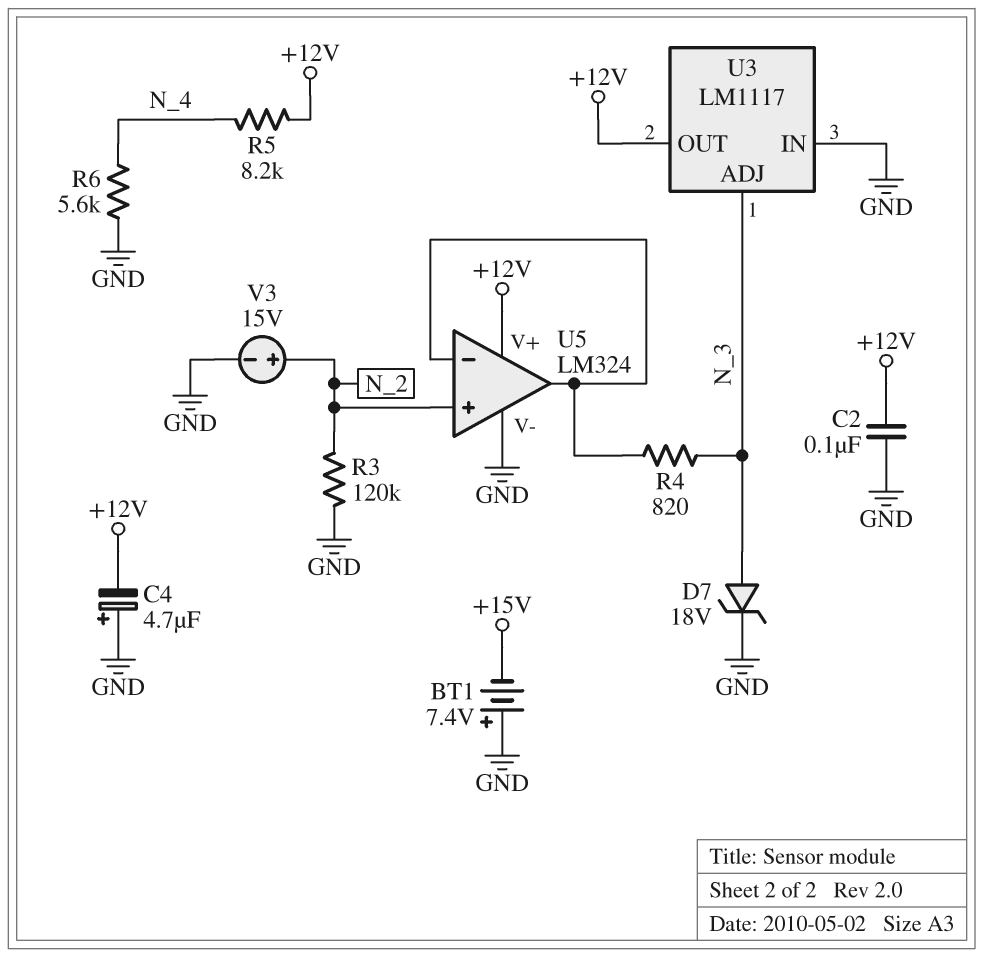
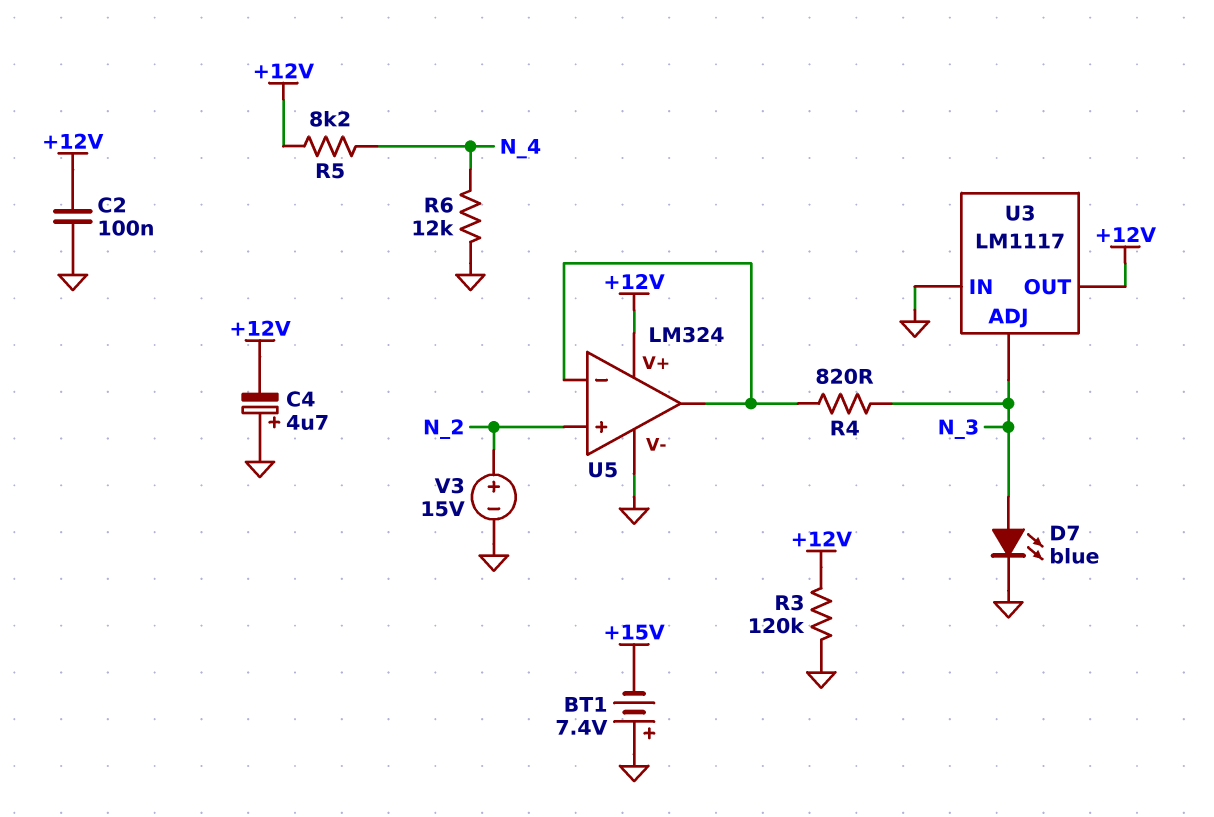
D7: zener 18V (A N_3, K GND) -> LED blue (A N_3, K GND)
R3: 120k (GND, N_2) -> 120k (+12V, GND)
R6: 5.6k (GND, N_4) -> 12k (GND, N_4)

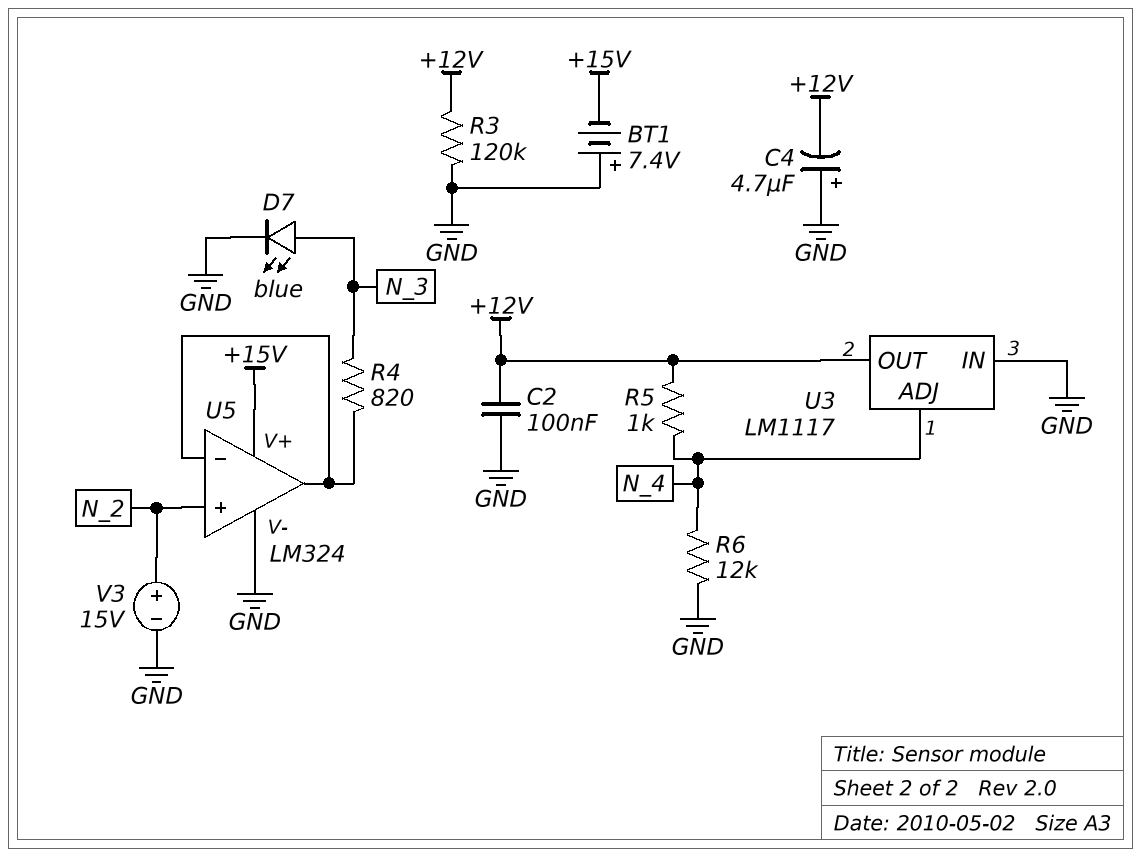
R5: 8.2k (+12V, N_4) -> 1k (+12V, N_4)
U3 pin ADJ: N_3 -> N_4
U5 pin V+: +12V -> +15V

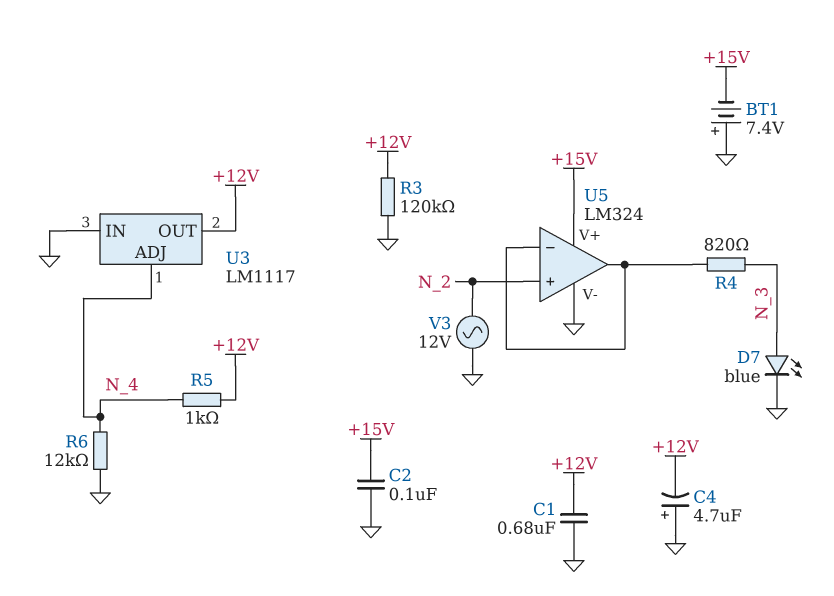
C1: none -> 680nF (+12V, GND)
C2: 100nF (+12V, GND) -> 100nF (+15V, GND)
V3: 15V (plus N_2, minus GND) -> AC 12V (GND, N_2)

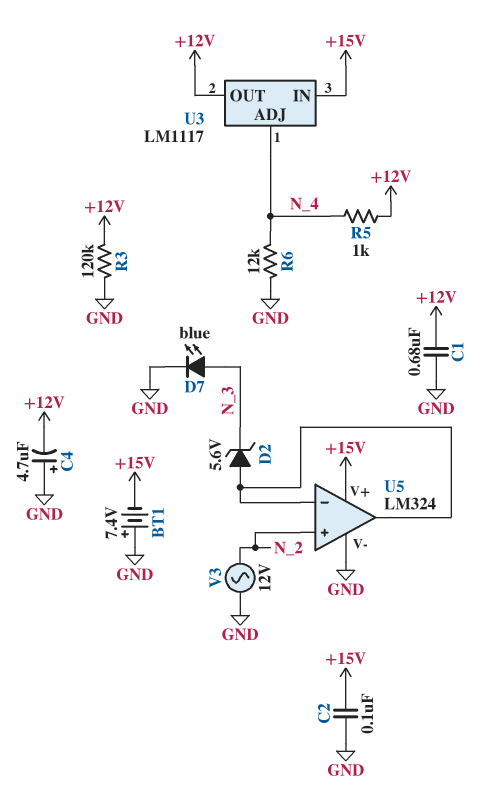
D2: none -> zener 5.6V (A U5/in-, K N_3)
R4: 820 (N_3, U5/in-) -> none
U3 pin IN: GND -> +15V

